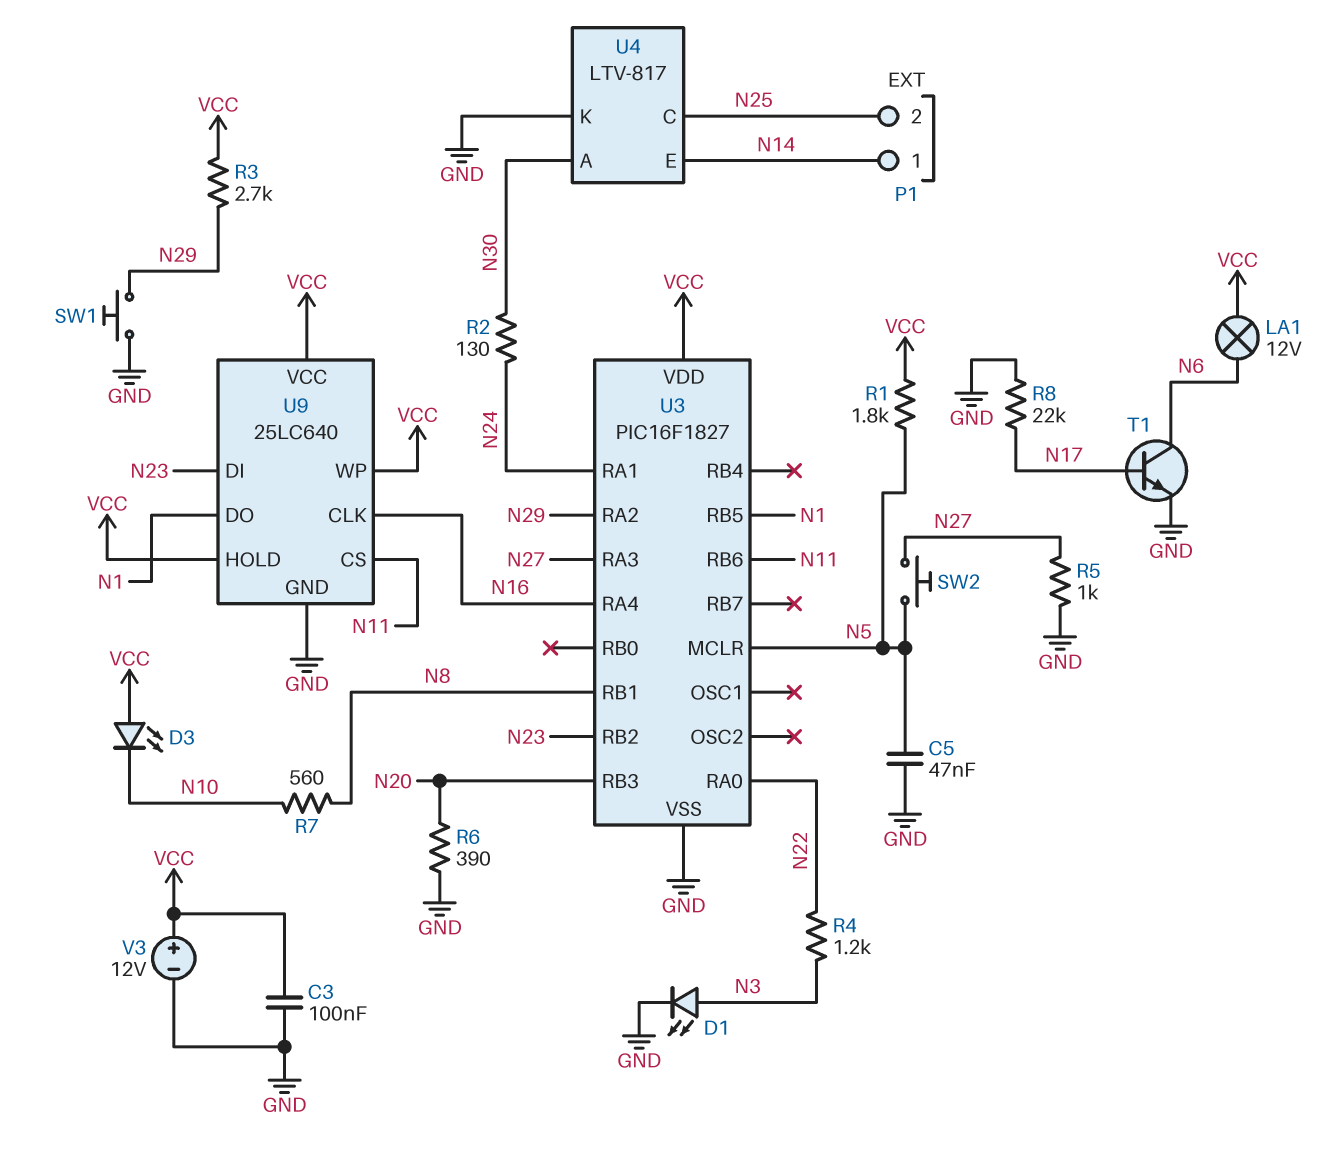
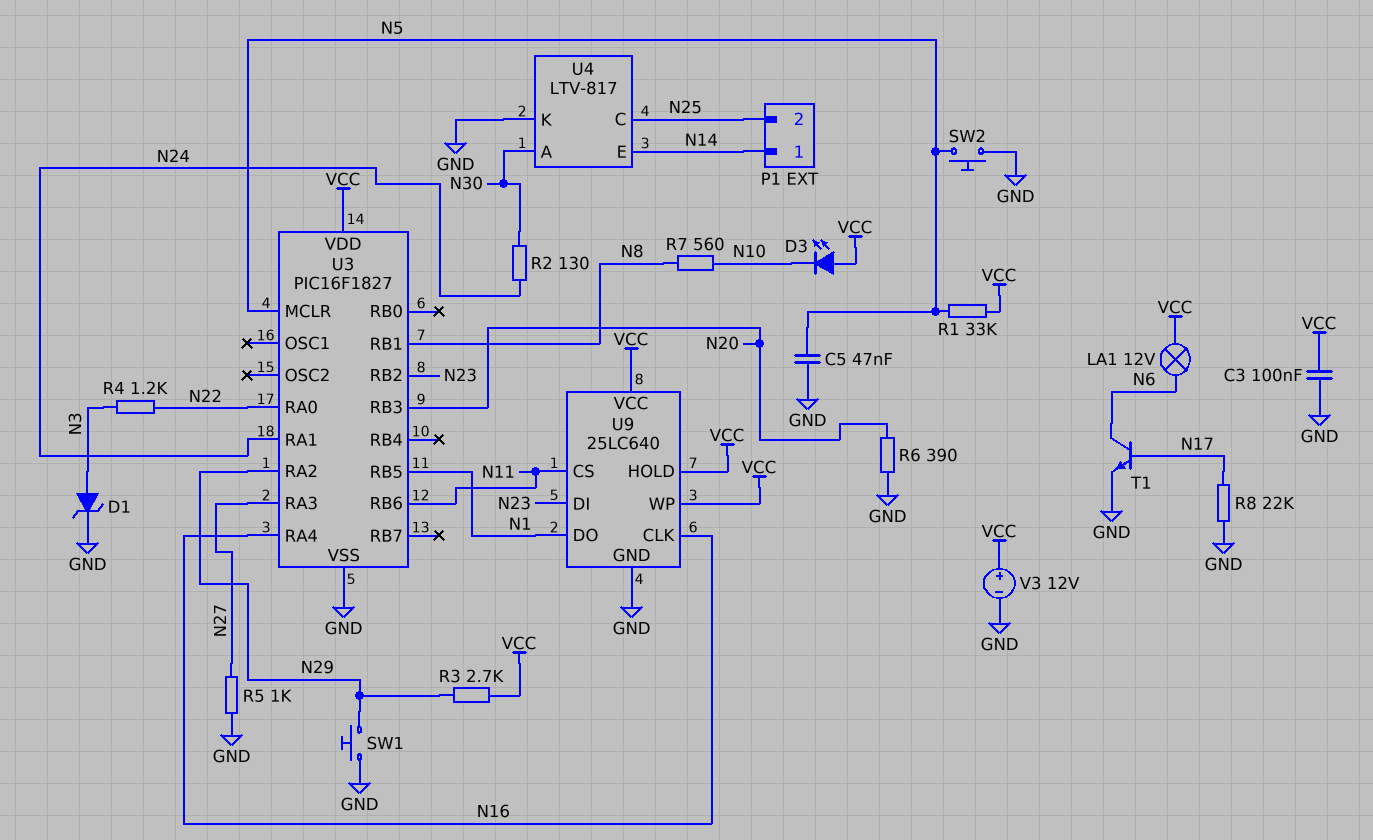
D1: LED (A N3, K GND) -> zener (A N3, K GND)
R1: 1.8k (N5, VCC) -> 33k (N5, VCC)
SW2: button (N5, N27) -> button (GND, N5)

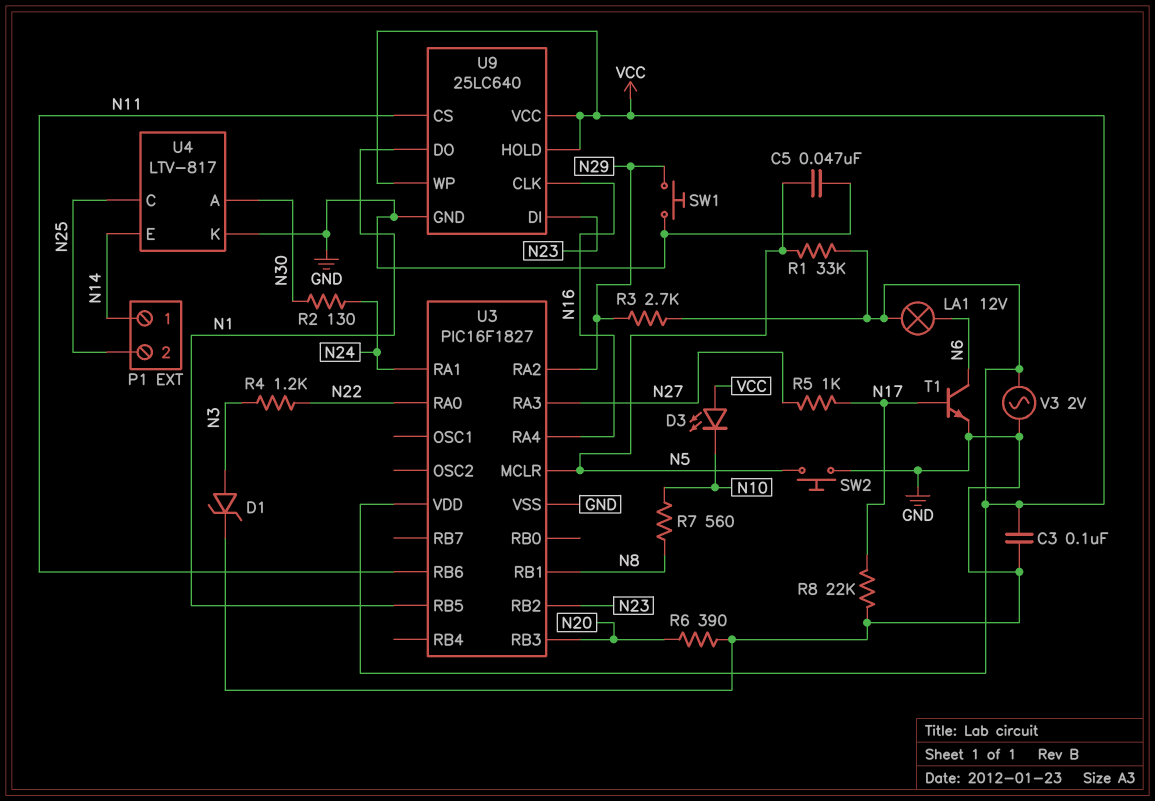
R5: 1k (GND, N27) -> 1k (N17, N27)
V3: 12V (plus VCC, minus GND) -> AC 2V (GND, VCC)

